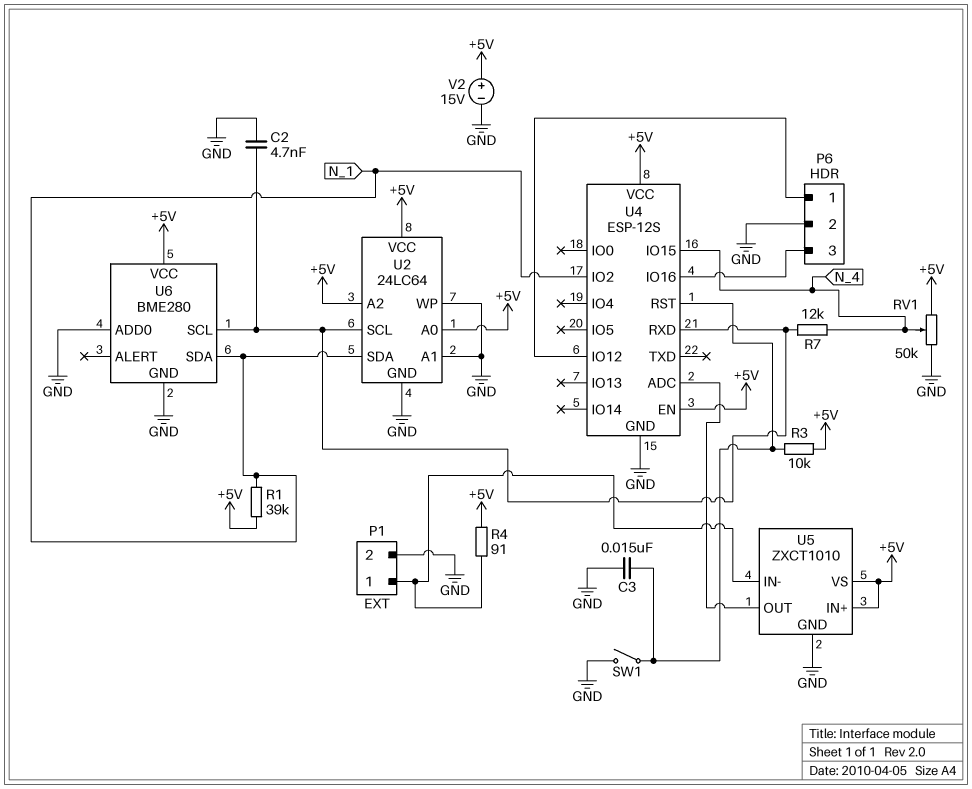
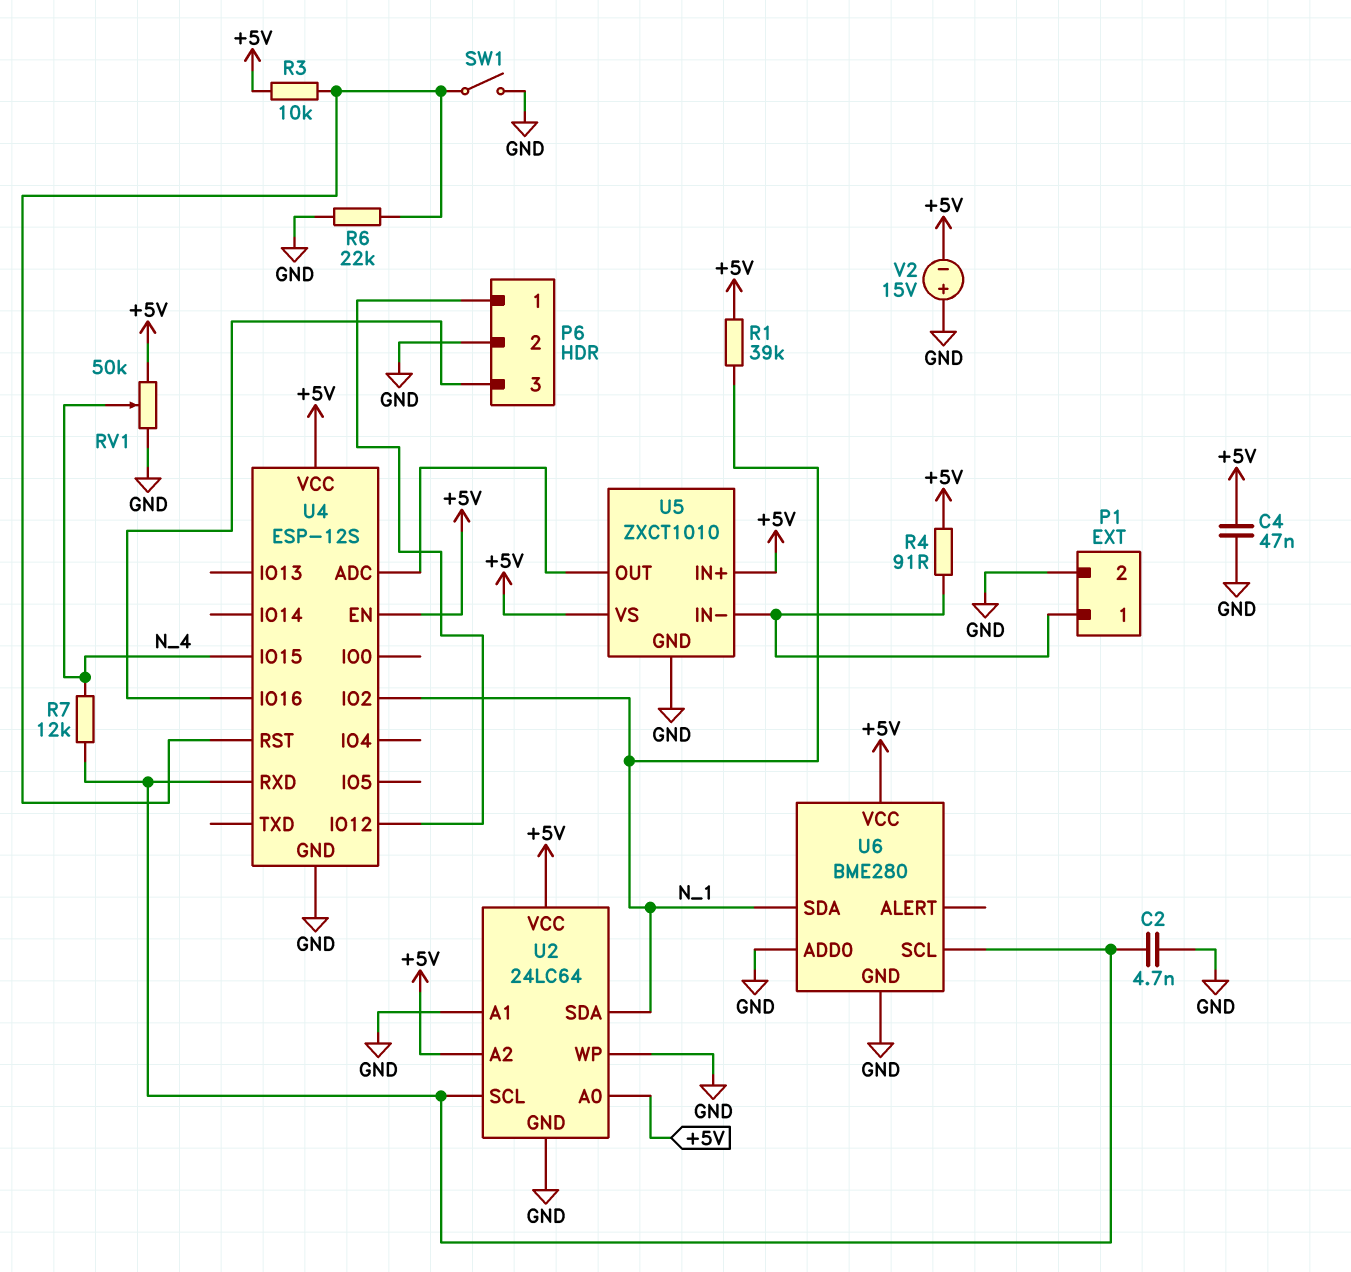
C3: 15nF (GND, U4/RST) -> none
C4: none -> 47nF (+5V, GND)
R6: none -> 22k (GND, U4/RST)
V2: 15V (plus +5V, minus GND) -> 15V (plus GND, minus +5V)

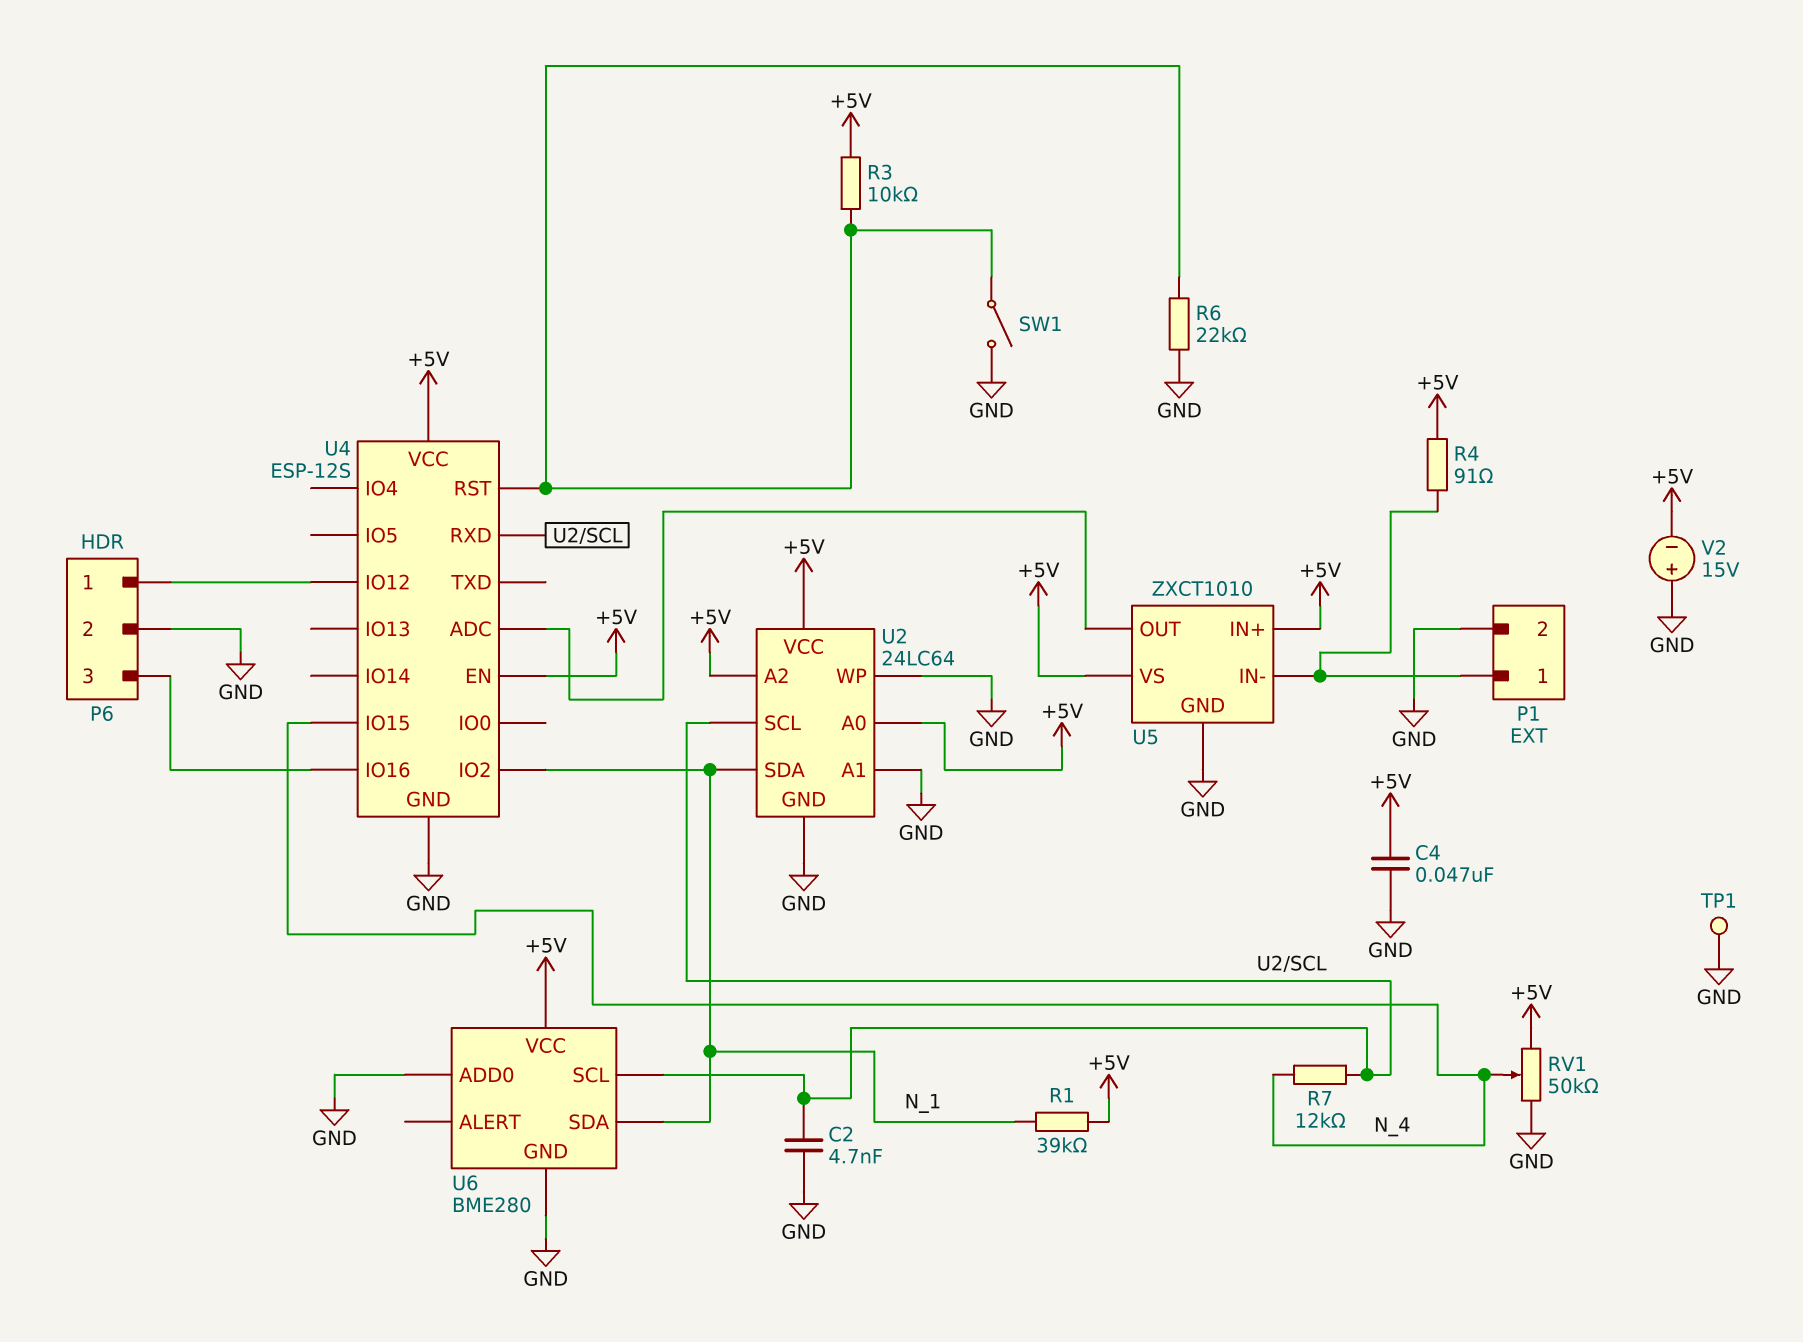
TP1: none -> test point (GND)

